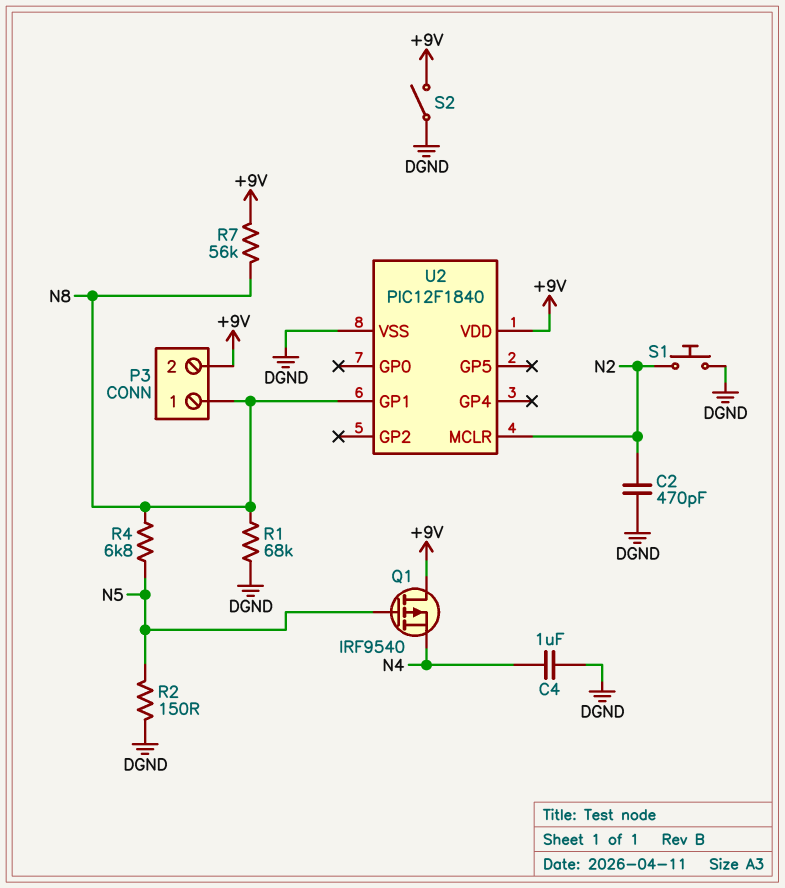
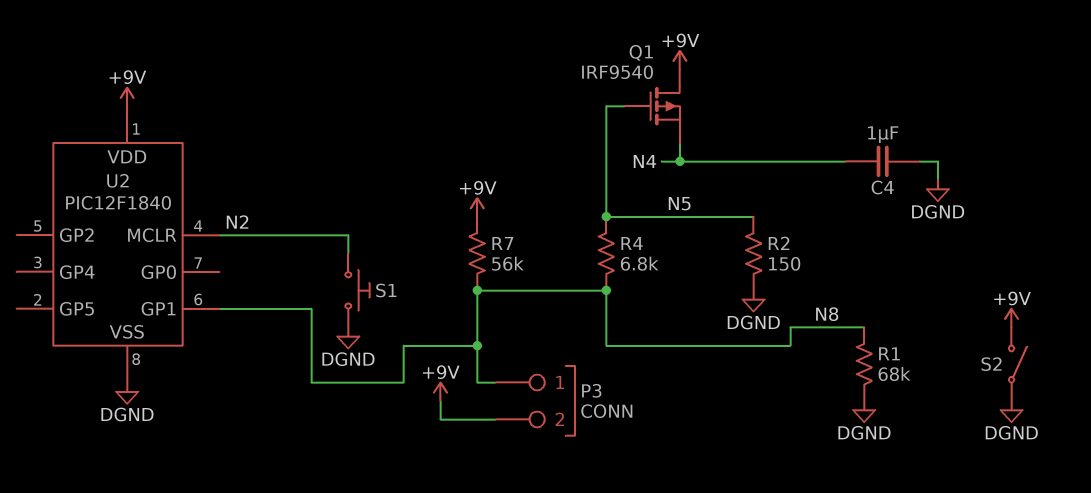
C2: 470pF (DGND, N2) -> none

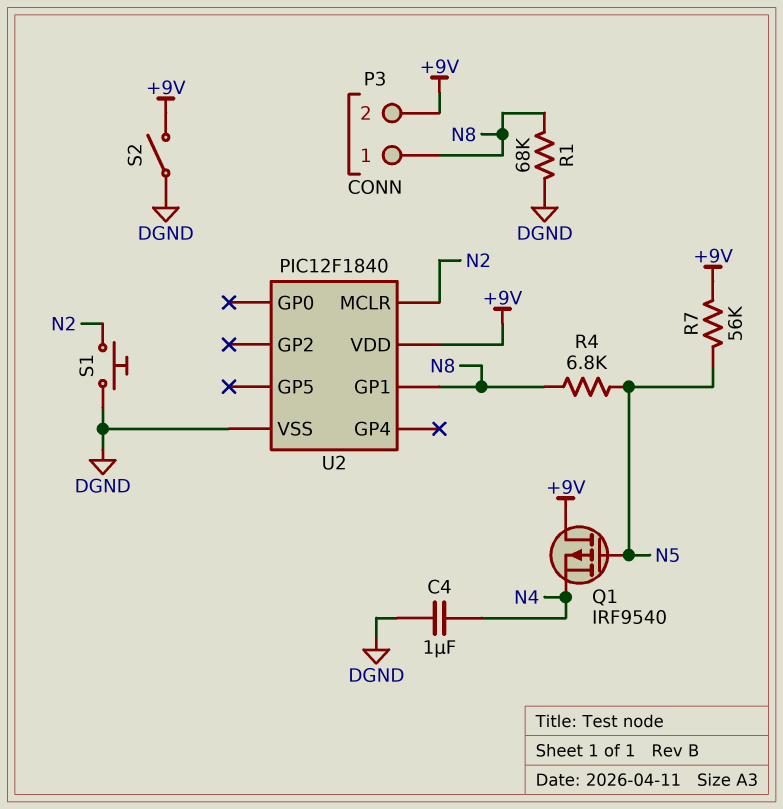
R2: 150 (DGND, N5) -> none
R7: 56k (+9V, N8) -> 56k (+9V, N5)

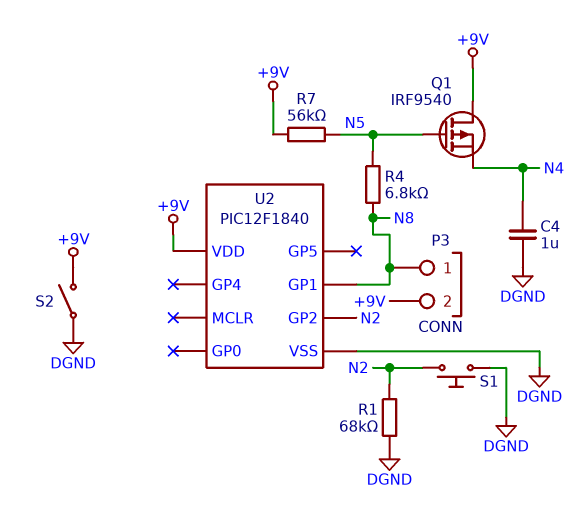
R1: 68k (DGND, N8) -> 68k (DGND, N2)
U2 pin GP2: none -> N2
U2 pin MCLR: N2 -> none

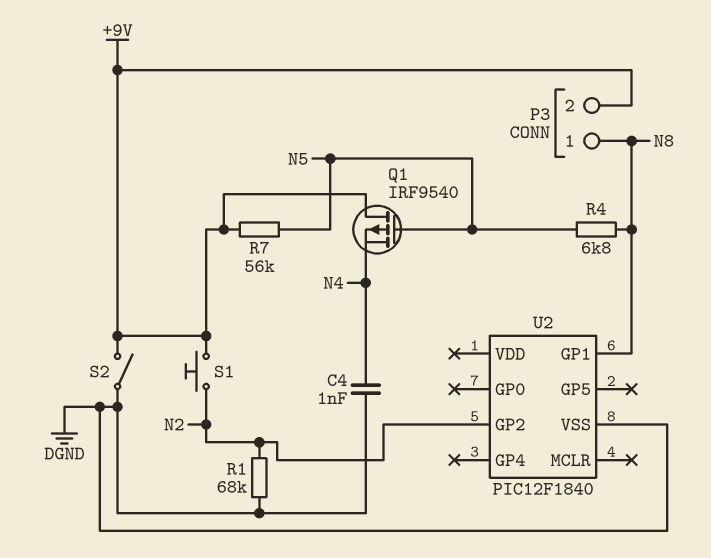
C4: 1uF (DGND, N4) -> 1nF (DGND, N4)
S1: button (DGND, N2) -> button (+9V, N2)
U2 pin VDD: +9V -> none

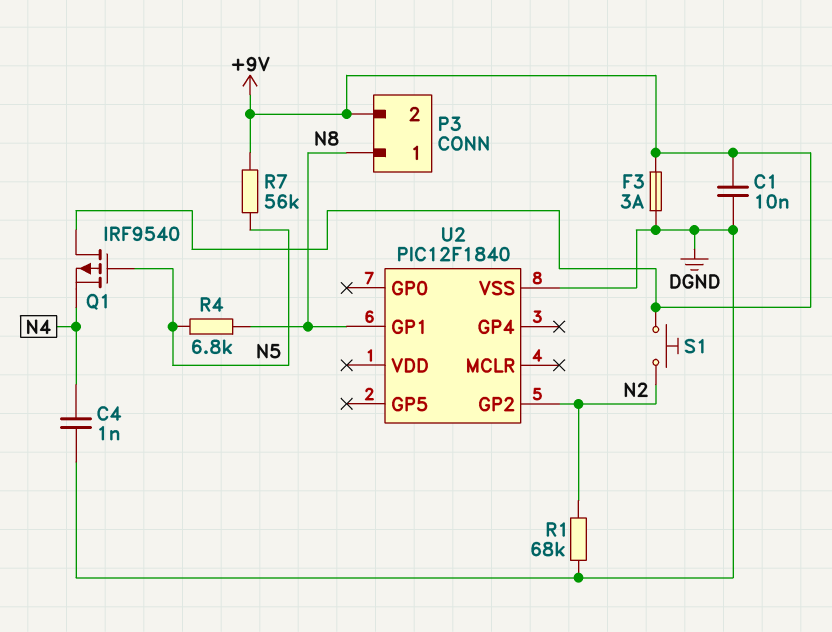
C1: none -> 10nF (+9V, DGND)
F3: none -> 3A (+9V, DGND)
S2: switch (+9V, DGND) -> none

